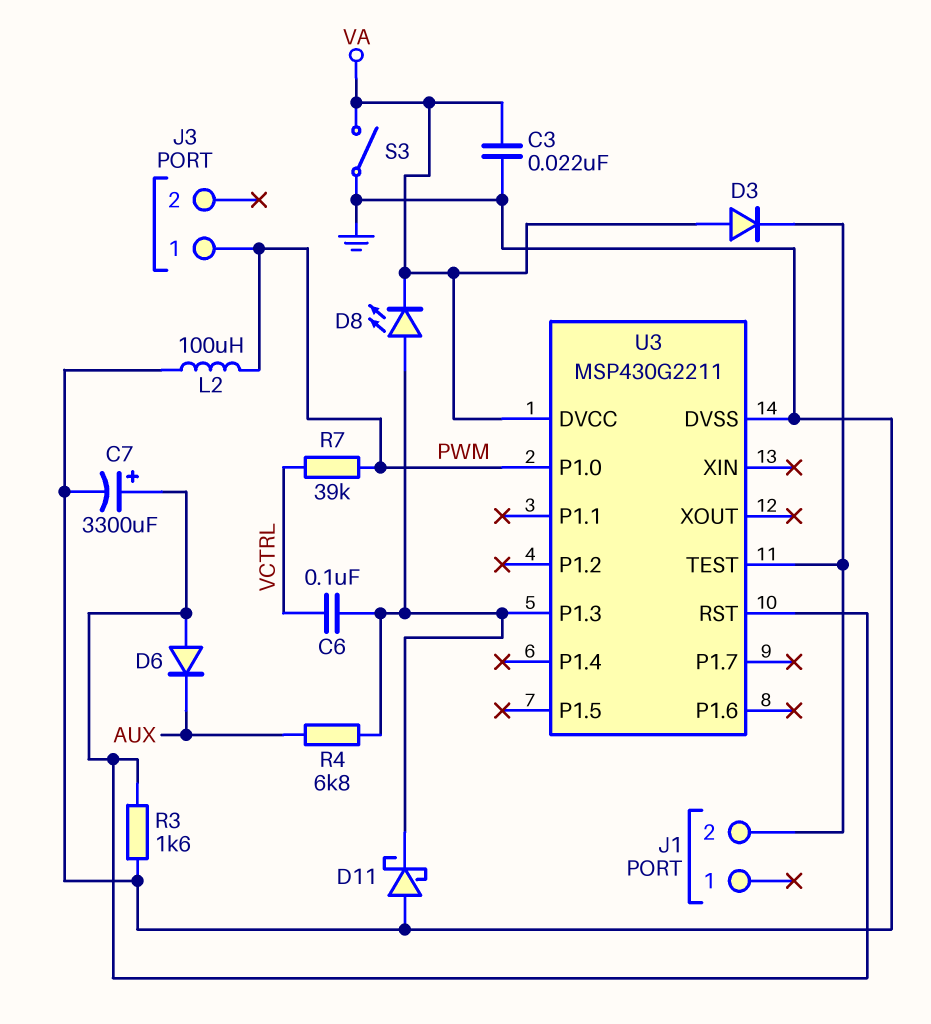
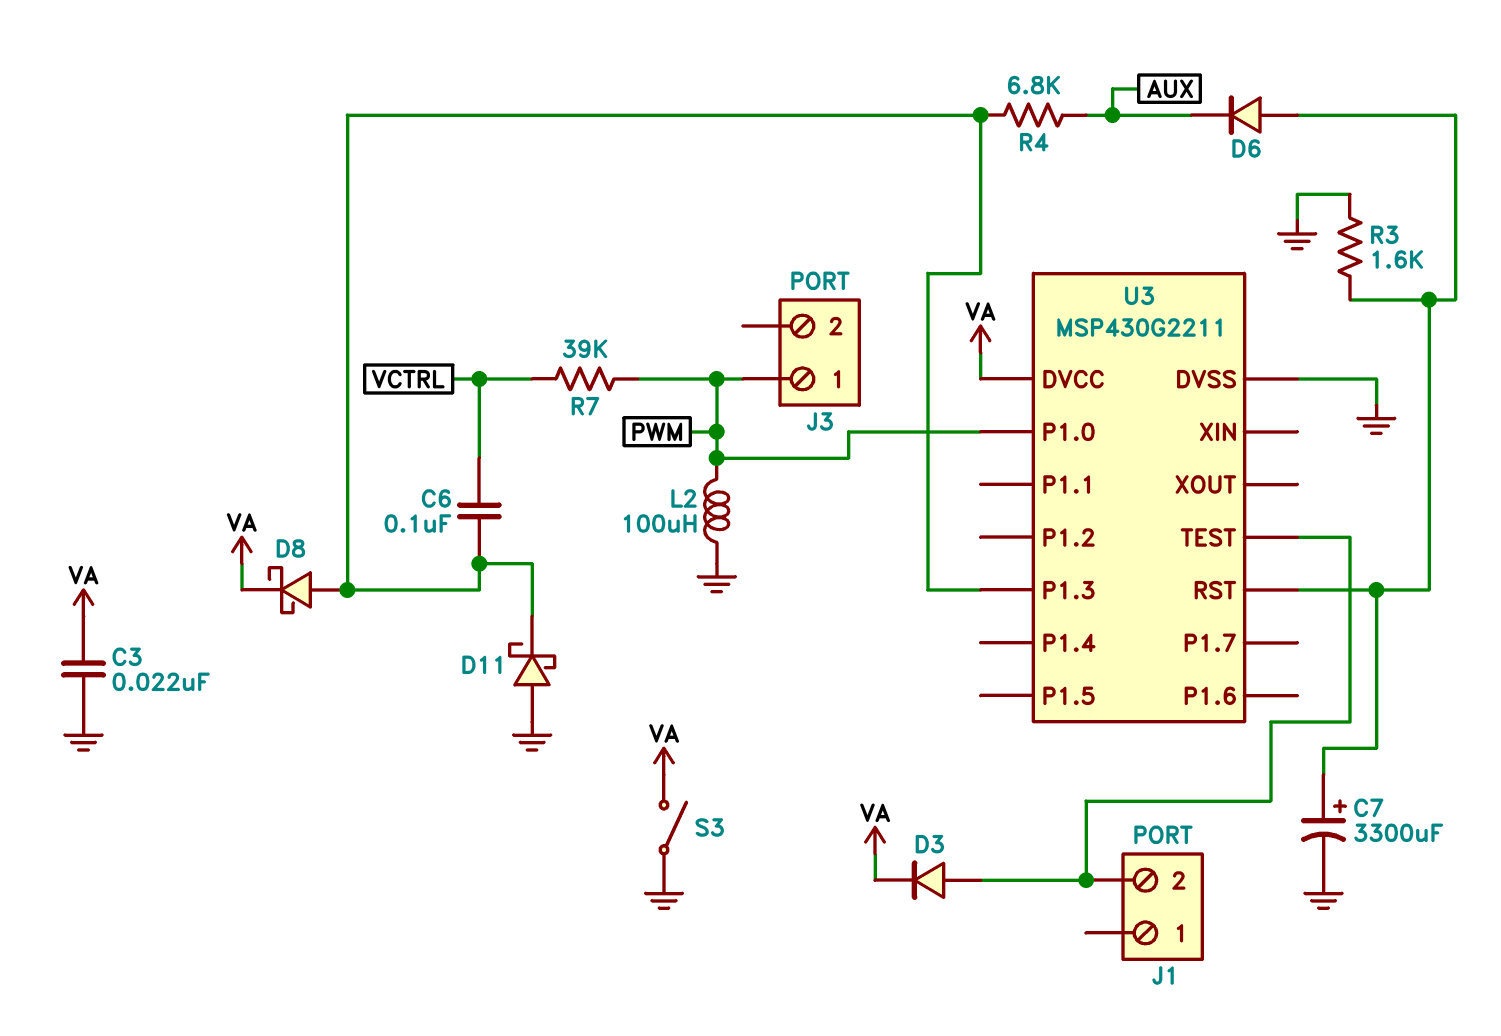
D3: diode (A VA, K J1/2) -> diode (A J1/2, K VA)
D8: LED (A U3/P1.3, K VA) -> schottky (A U3/P1.3, K VA)

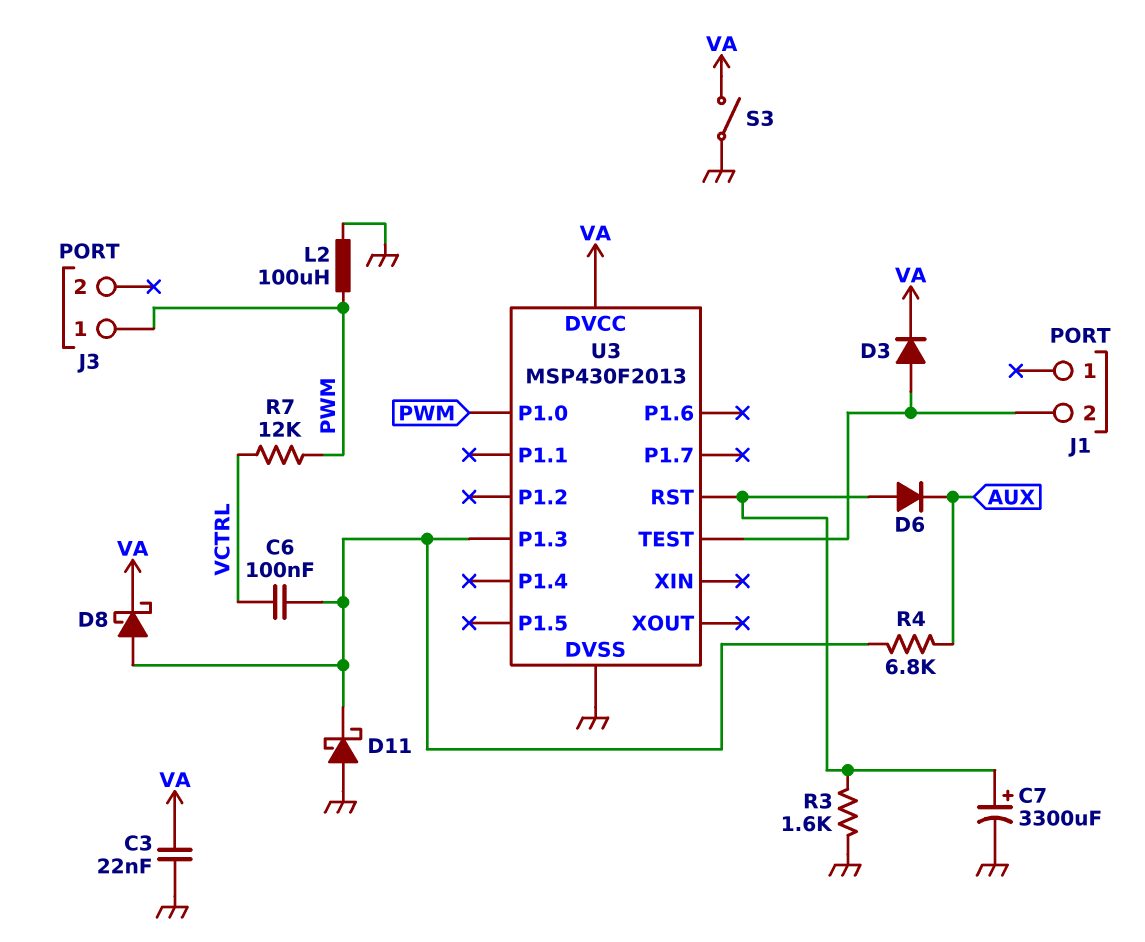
R7: 39k (PWM, VCTRL) -> 12k (PWM, VCTRL)
U3: MSP430G2211 -> MSP430F2013

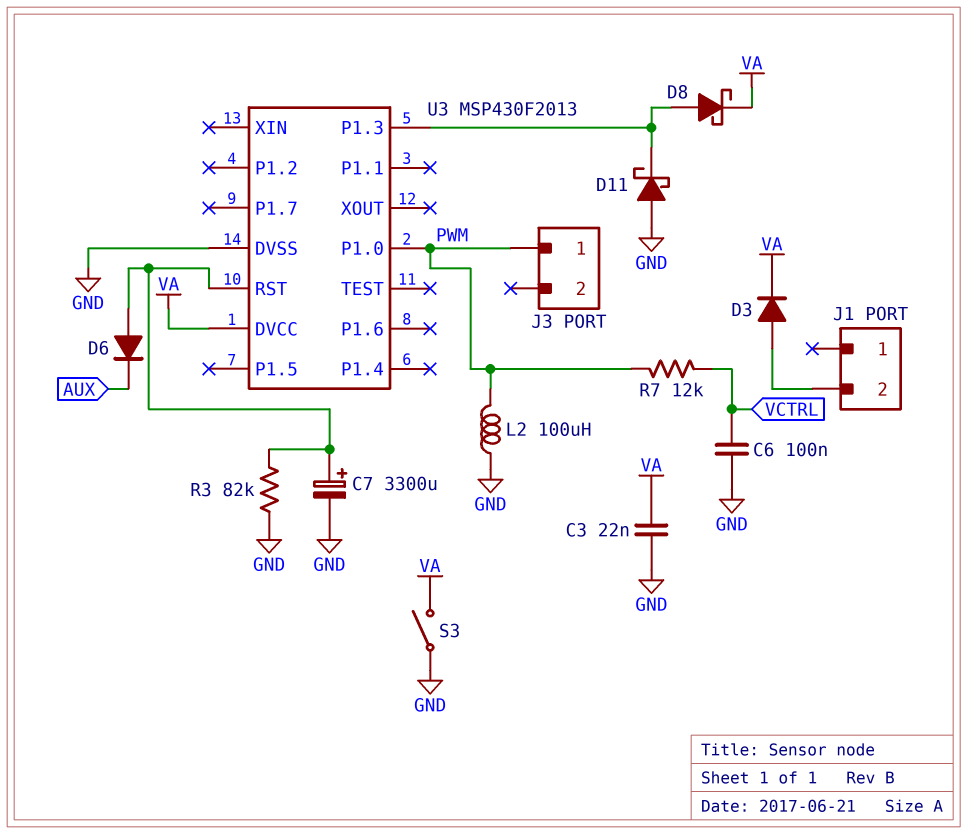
C6: 100nF (U3/P1.3, VCTRL) -> 100nF (GND, VCTRL)
R3: 1.6k (GND, U3/RST) -> 82k (GND, U3/RST)
R4: 6.8k (AUX, U3/P1.3) -> none
U3 pin TEST: J1/2 -> none

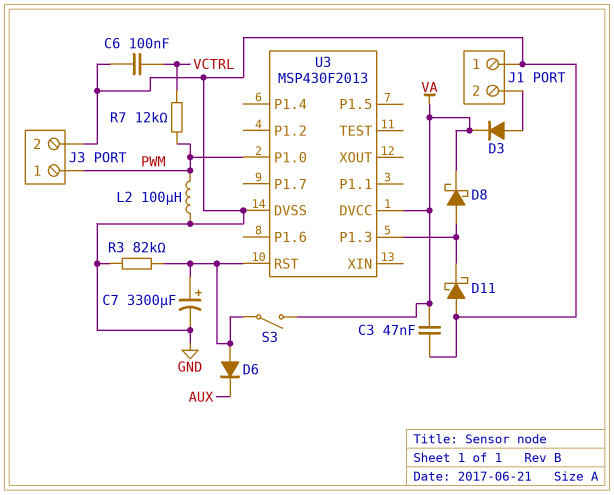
C3: 22nF (GND, VA) -> 47nF (GND, VA)
J1 pin 1: none -> GND
J3 pin 2: none -> GND
S3: switch (GND, VA) -> switch (U3/RST, VA)

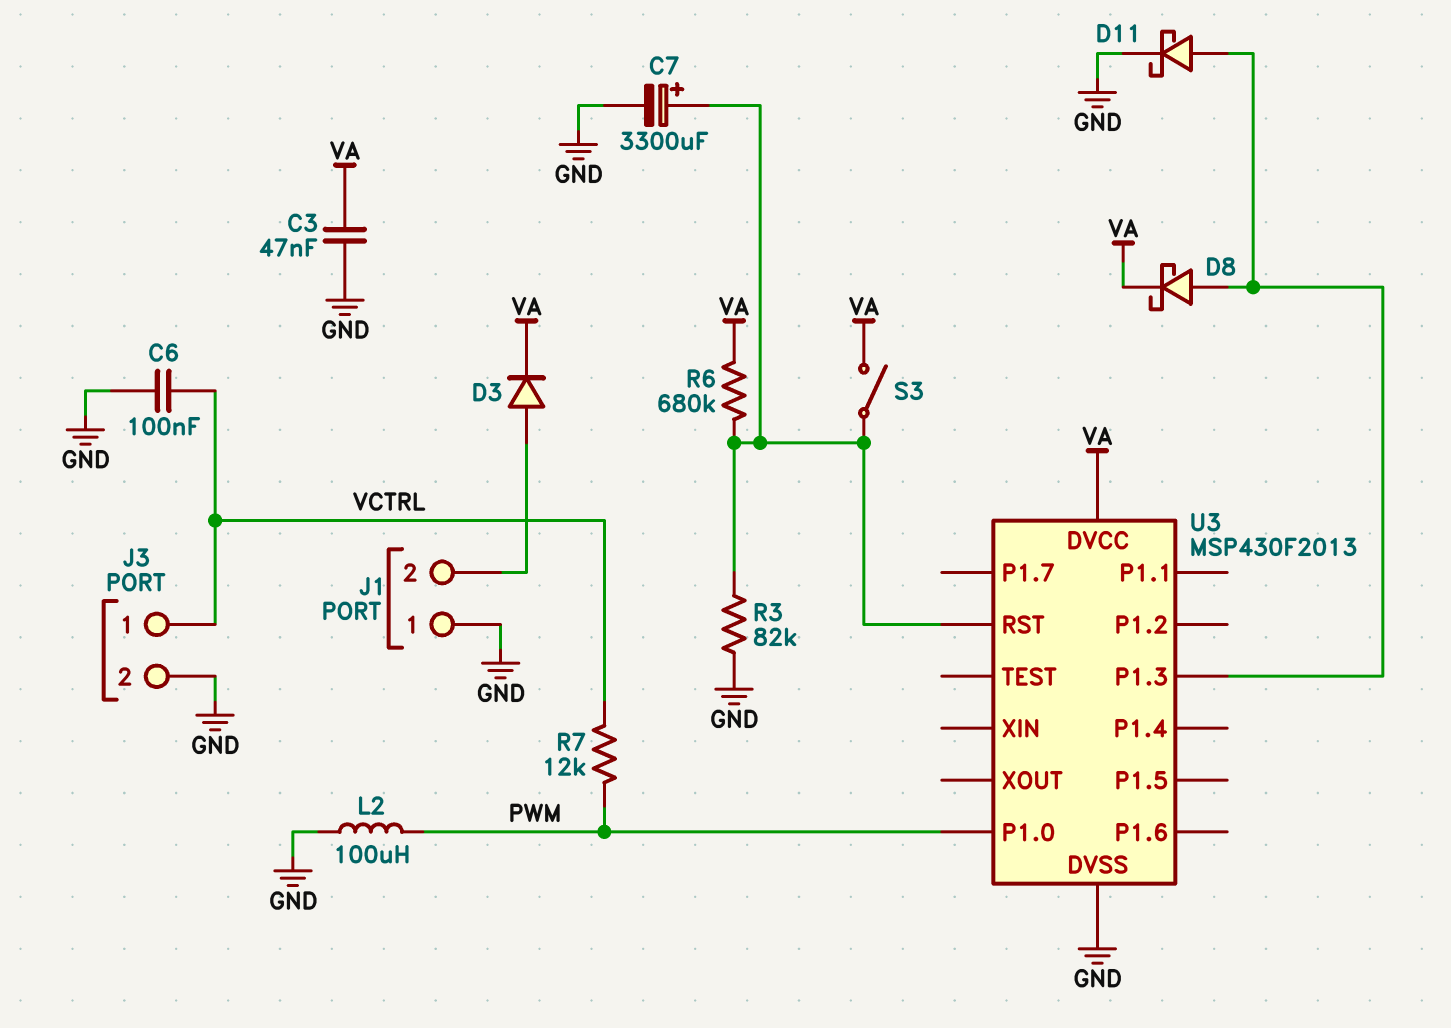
D6: diode (A U3/RST, K AUX) -> none
D11: schottky (A GND, K U3/P1.3) -> schottky (A U3/P1.3, K GND)
J3 pin 1: PWM -> VCTRL
R6: none -> 680k (U3/RST, VA)

